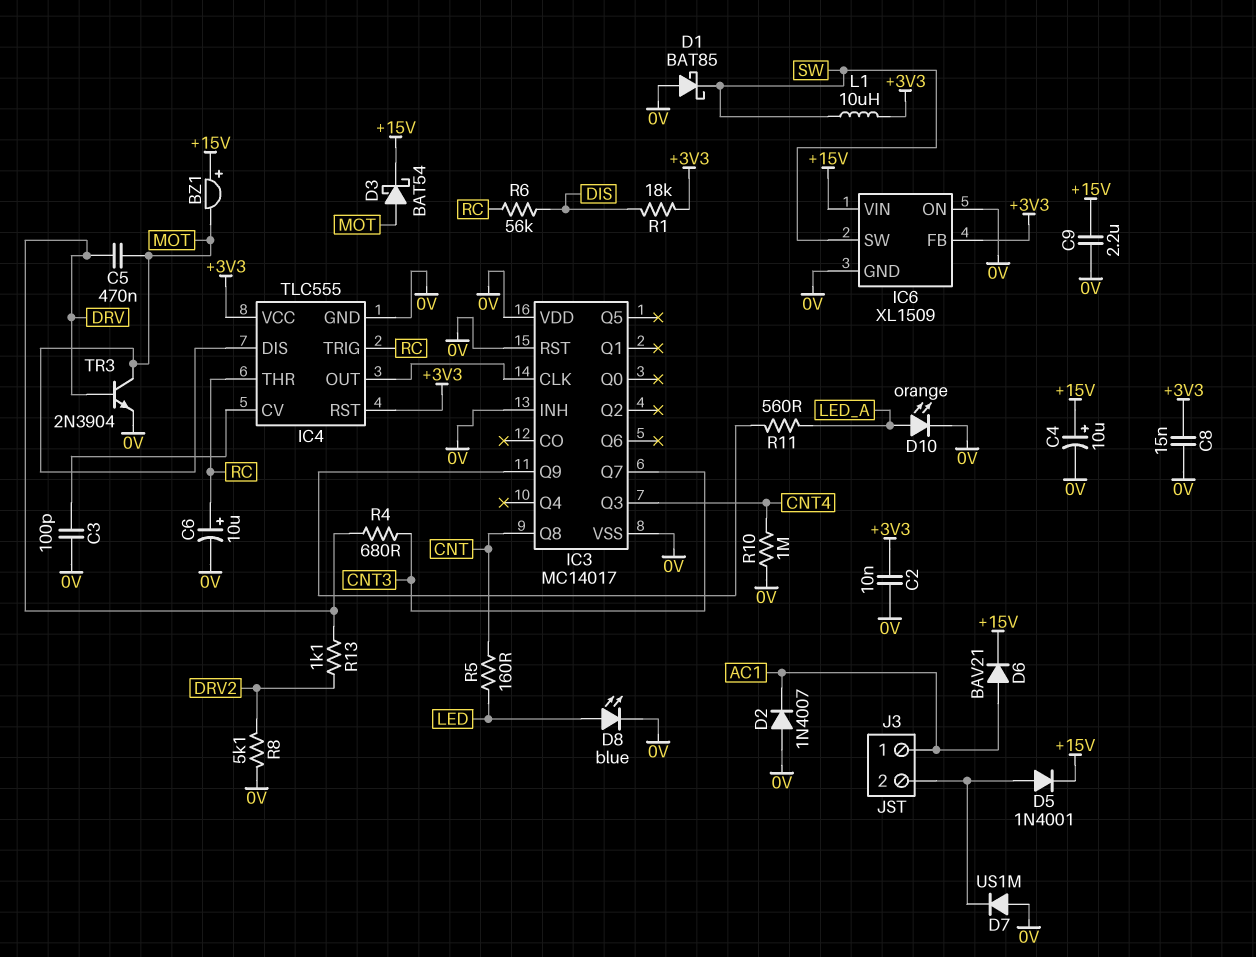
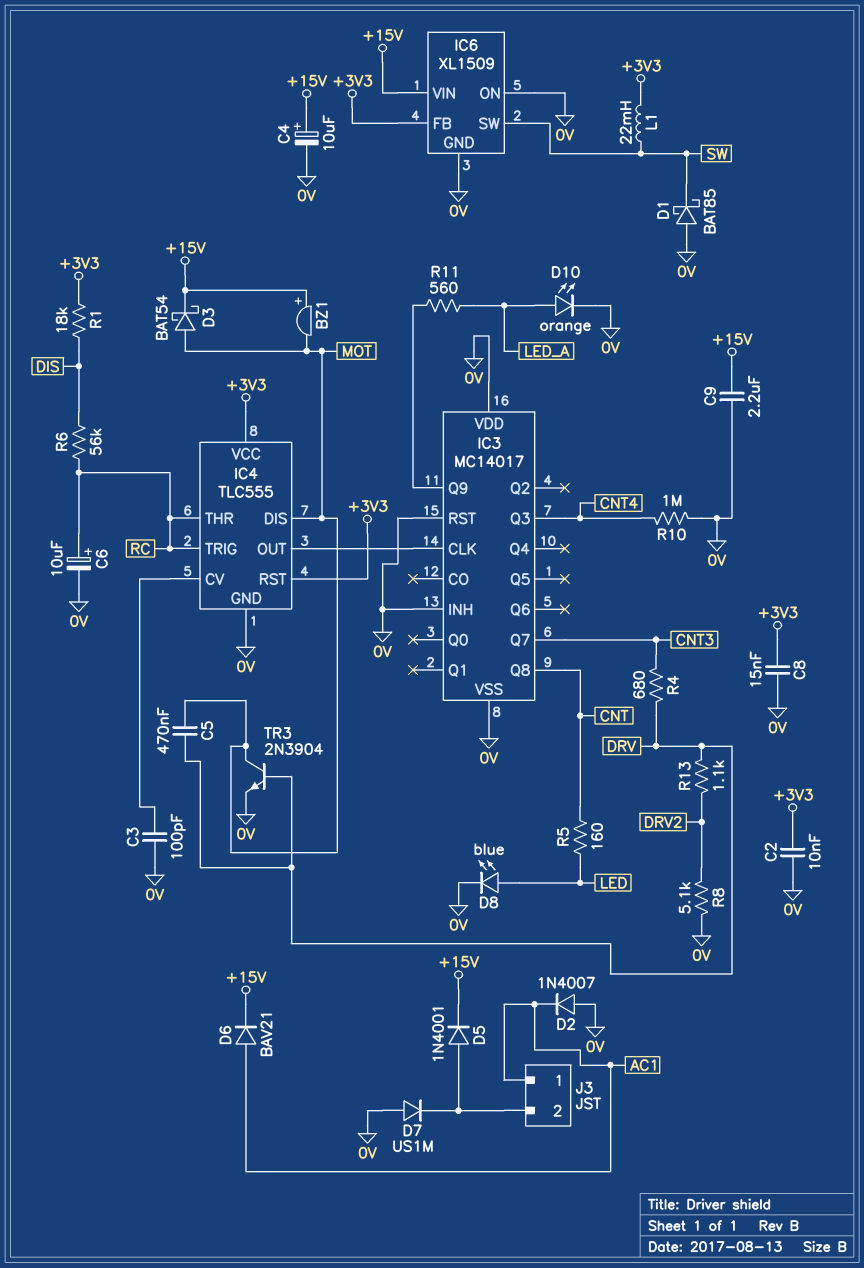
L1: 10uH (+3V3, SW) -> 22mH (+3V3, SW)

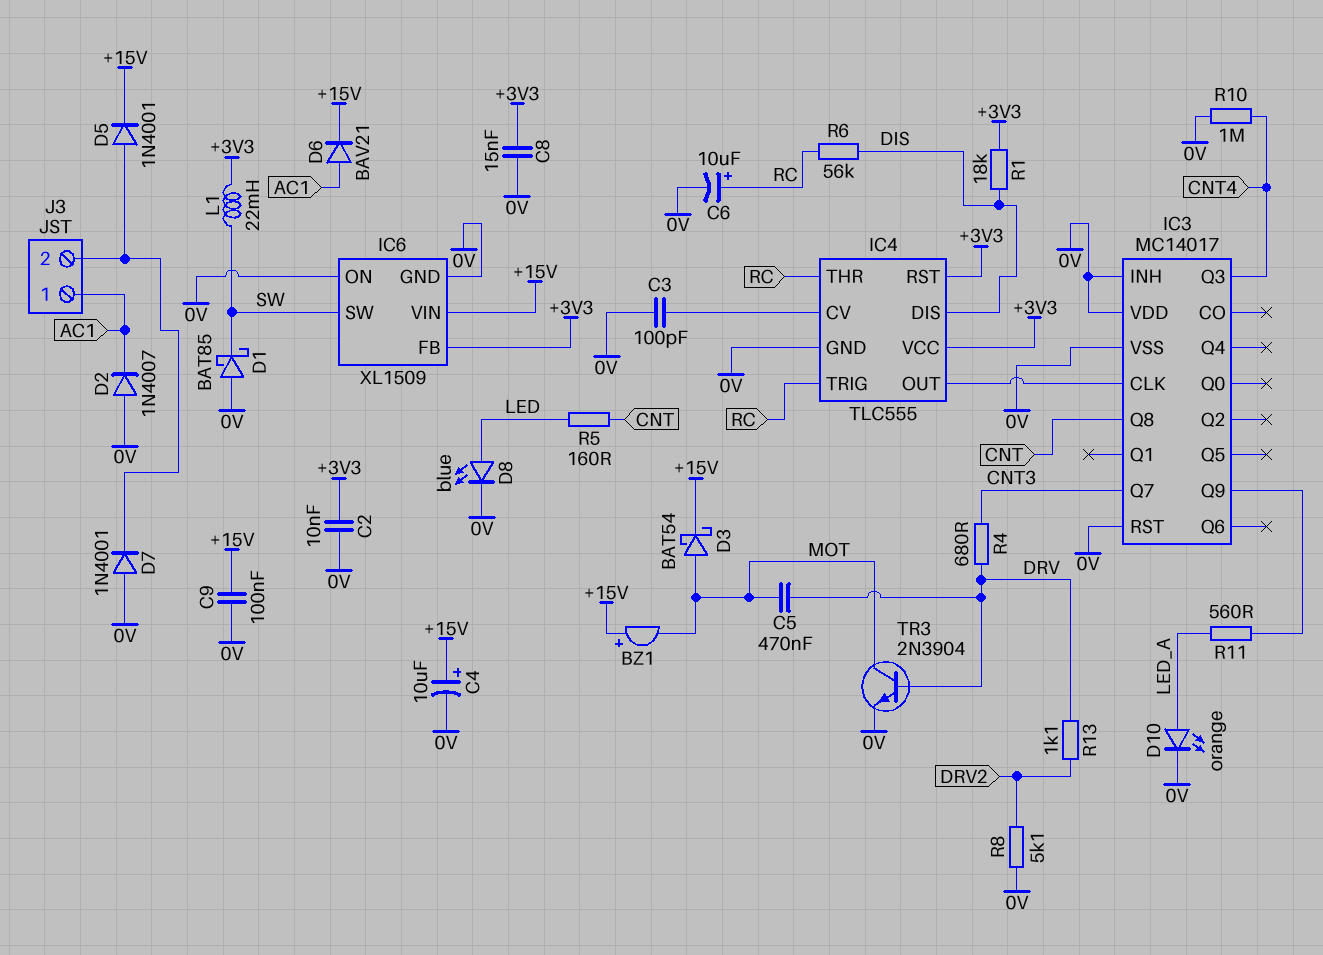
C9: 2.2uF (+15V, 0V) -> 100nF (+15V, 0V)
D7: diode US1M (A 0V, K J3/2) -> diode 1N4001 (A 0V, K J3/2)
IC4 pin DIS: MOT -> DIS

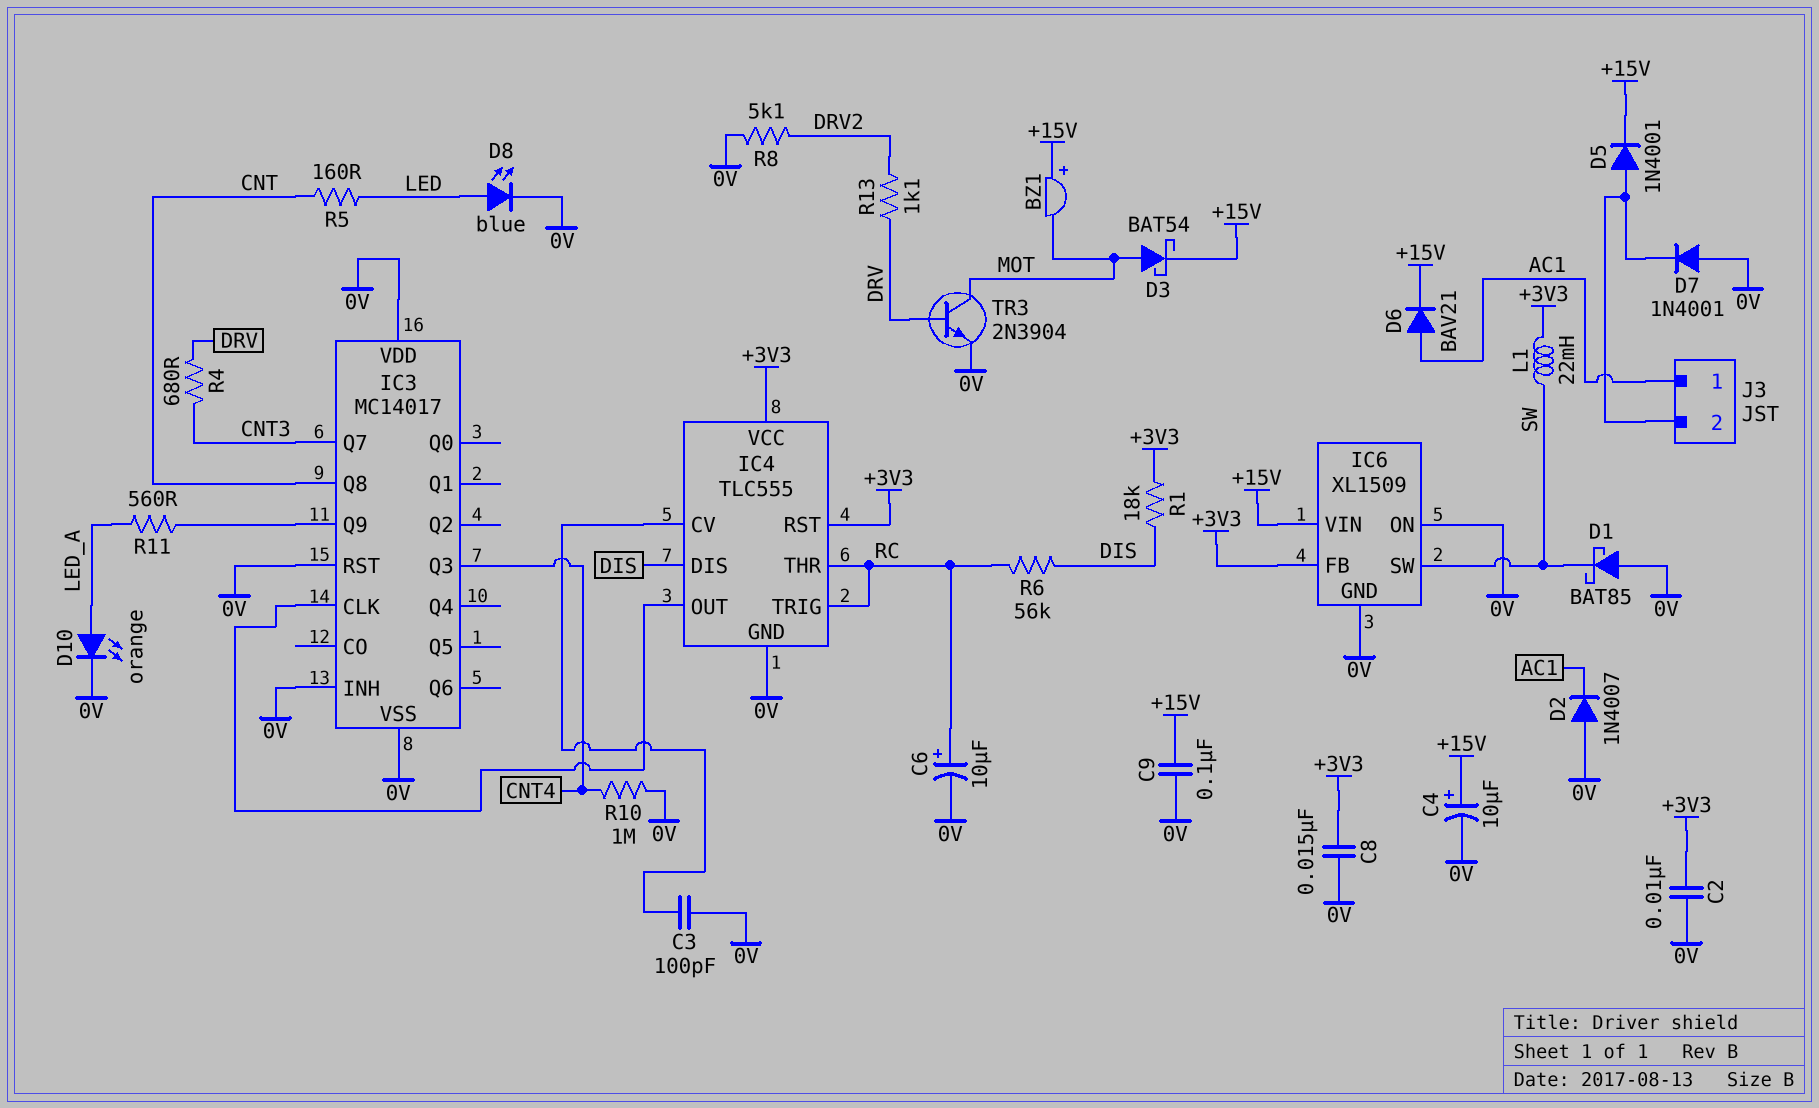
C5: 470nF (DRV, MOT) -> none

